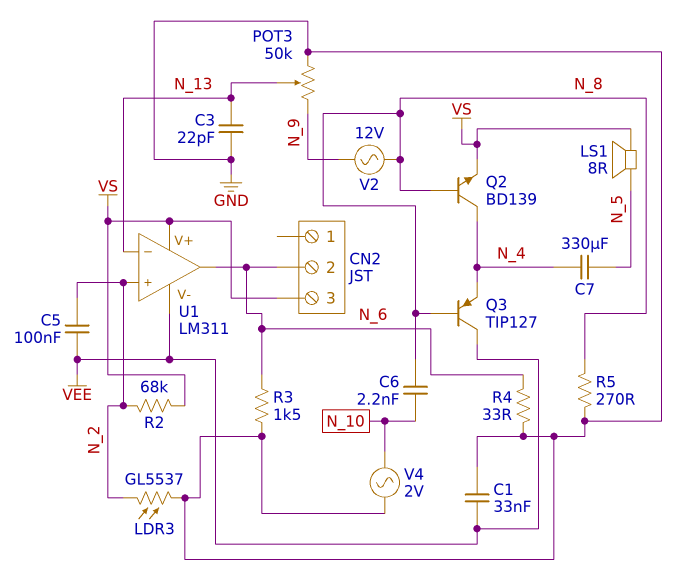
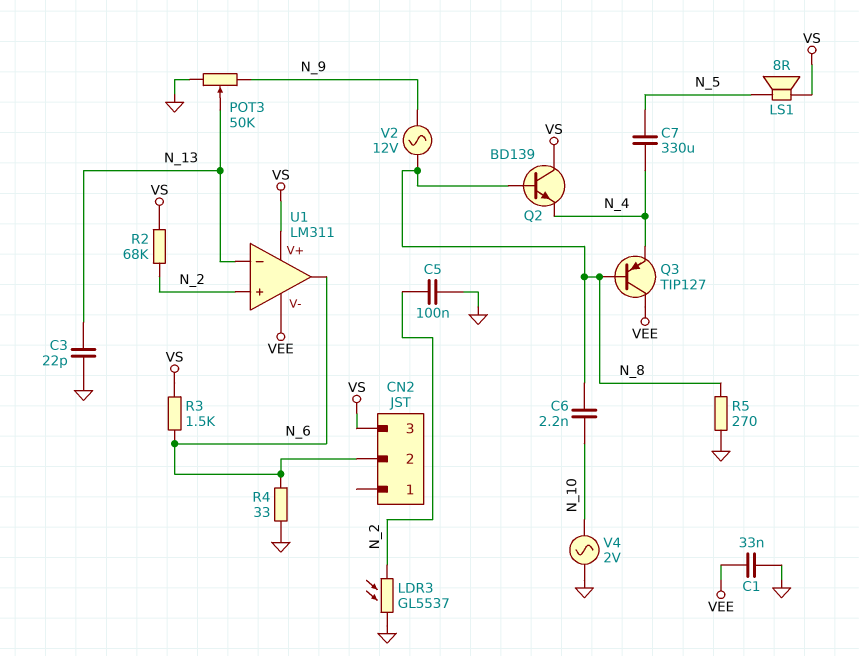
C5: 100nF (N_2, VEE) -> 100nF (GND, N_2)
Q2: NPN BD139 (B N_8, C N_4, E VS) -> NPN BD139 (B N_8, C VS, E N_4)
R3: 1.5k (GND, N_6) -> 1.5k (N_6, VS)

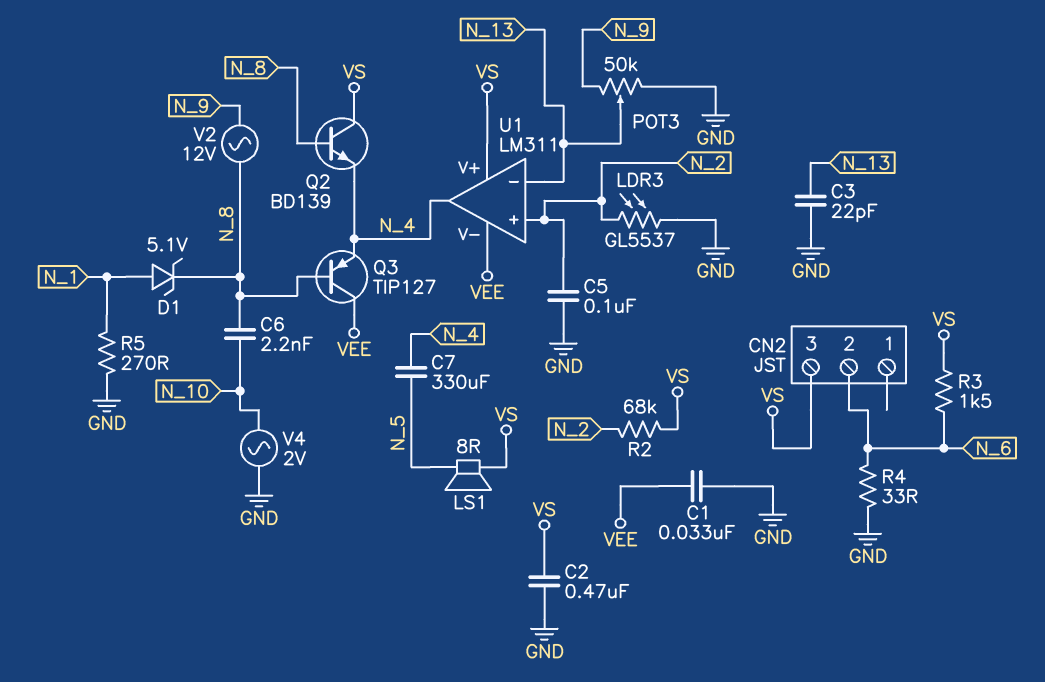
C2: none -> 470nF (GND, VS)
D1: none -> zener 5.1V (A N_1, K N_8)
R5: 270 (GND, N_8) -> 270 (GND, N_1)
U1 pin out: N_6 -> N_4

